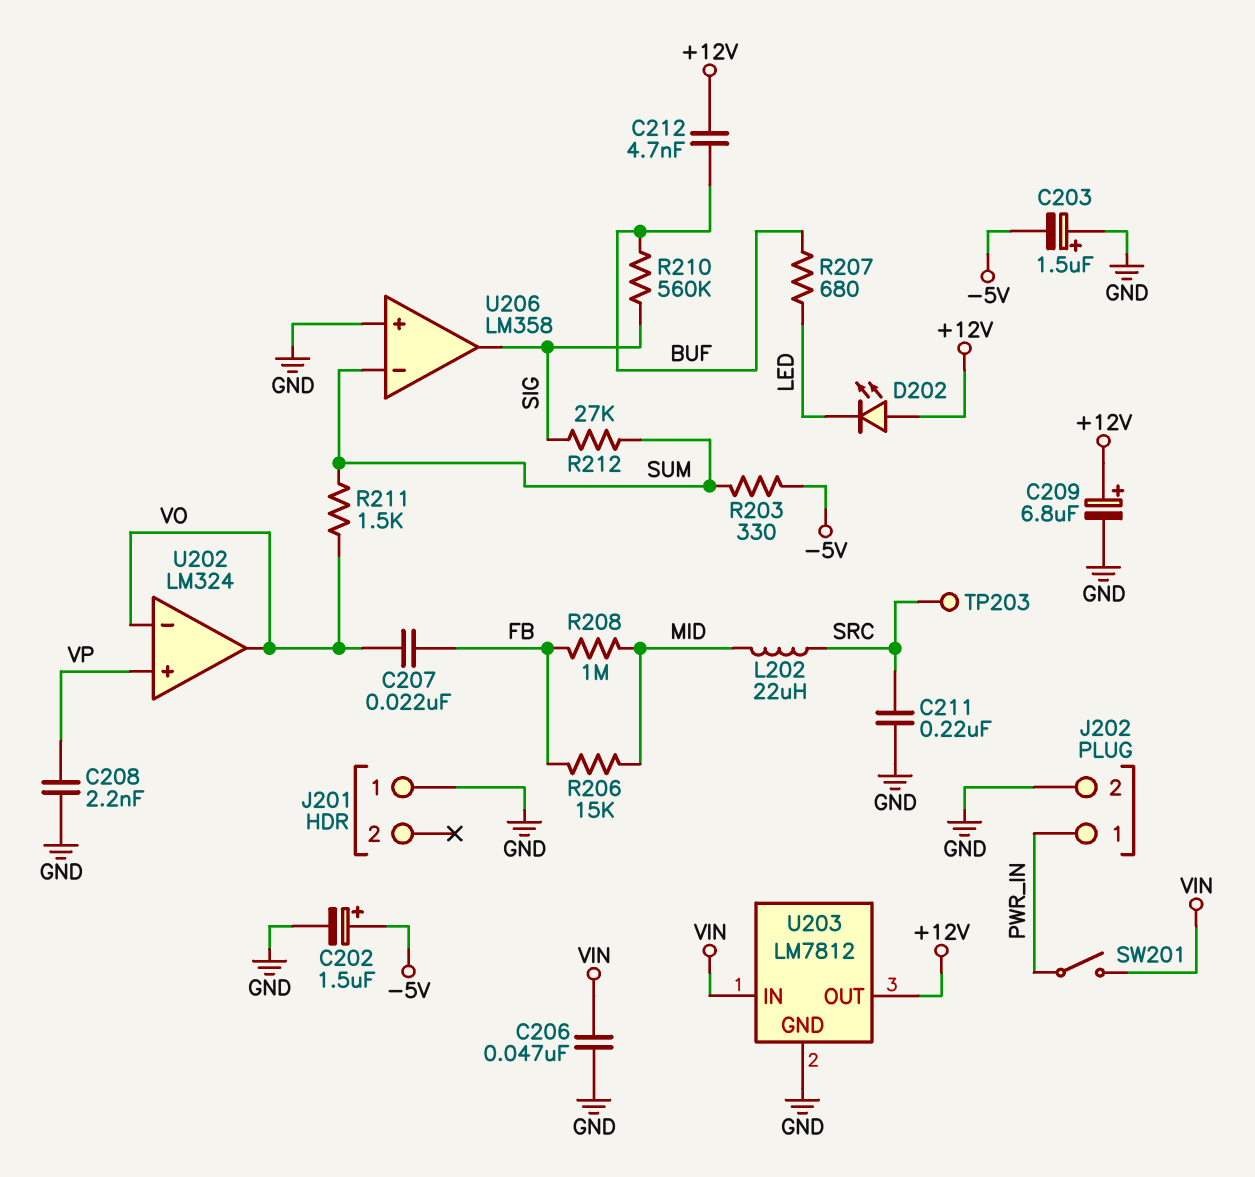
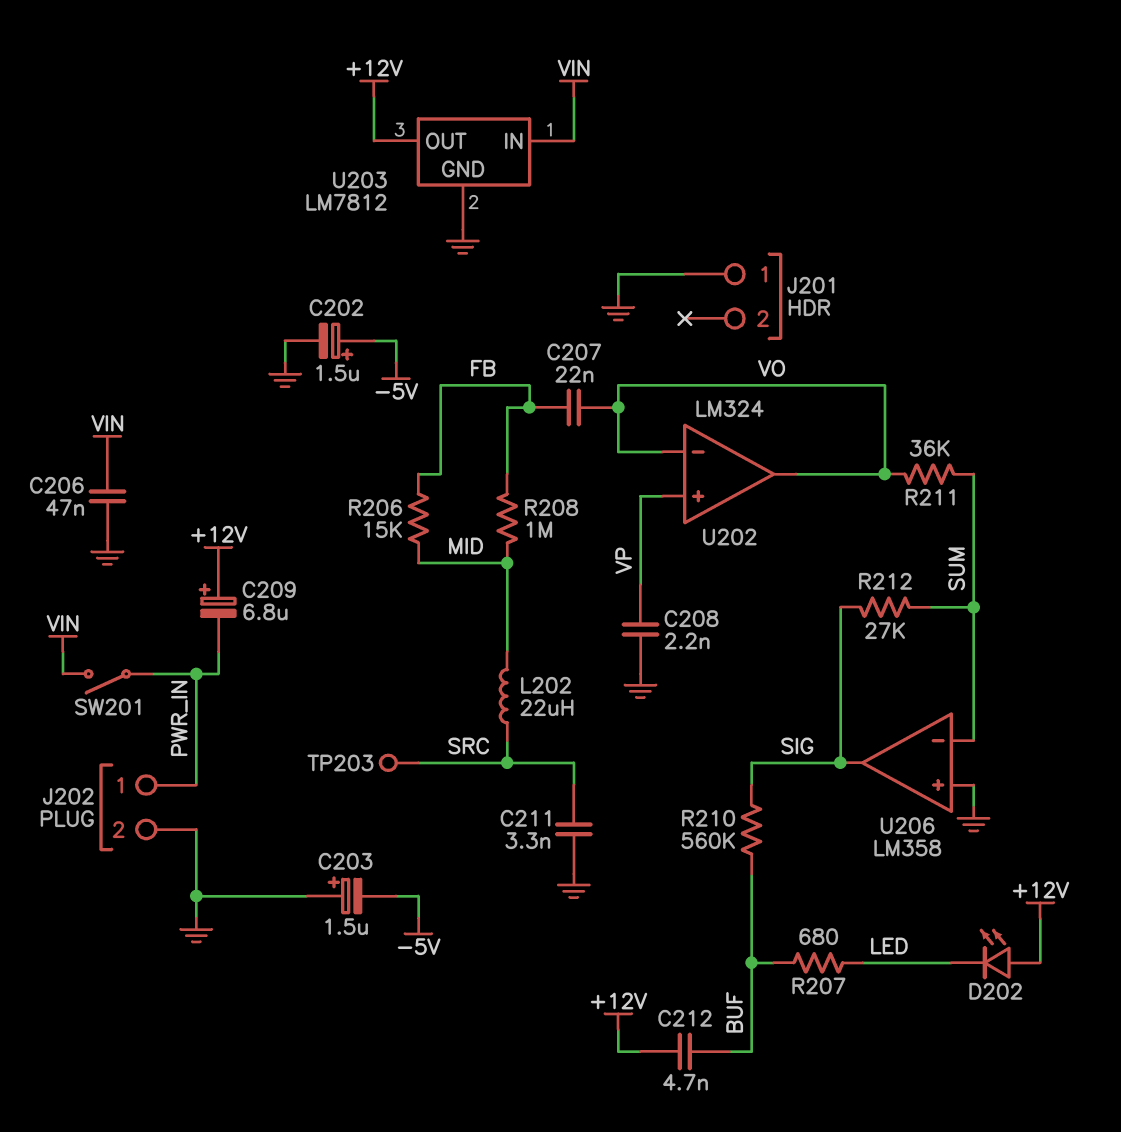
C209: 6.8uF (plus +12V, minus GND) -> 6.8uF (plus +12V, minus PWR_IN)
C211: 220nF (GND, SRC) -> 3.3nF (GND, SRC)
R203: 330 (-5V, SUM) -> none
R211: 1.5k (SUM, VO) -> 36k (SUM, VO)

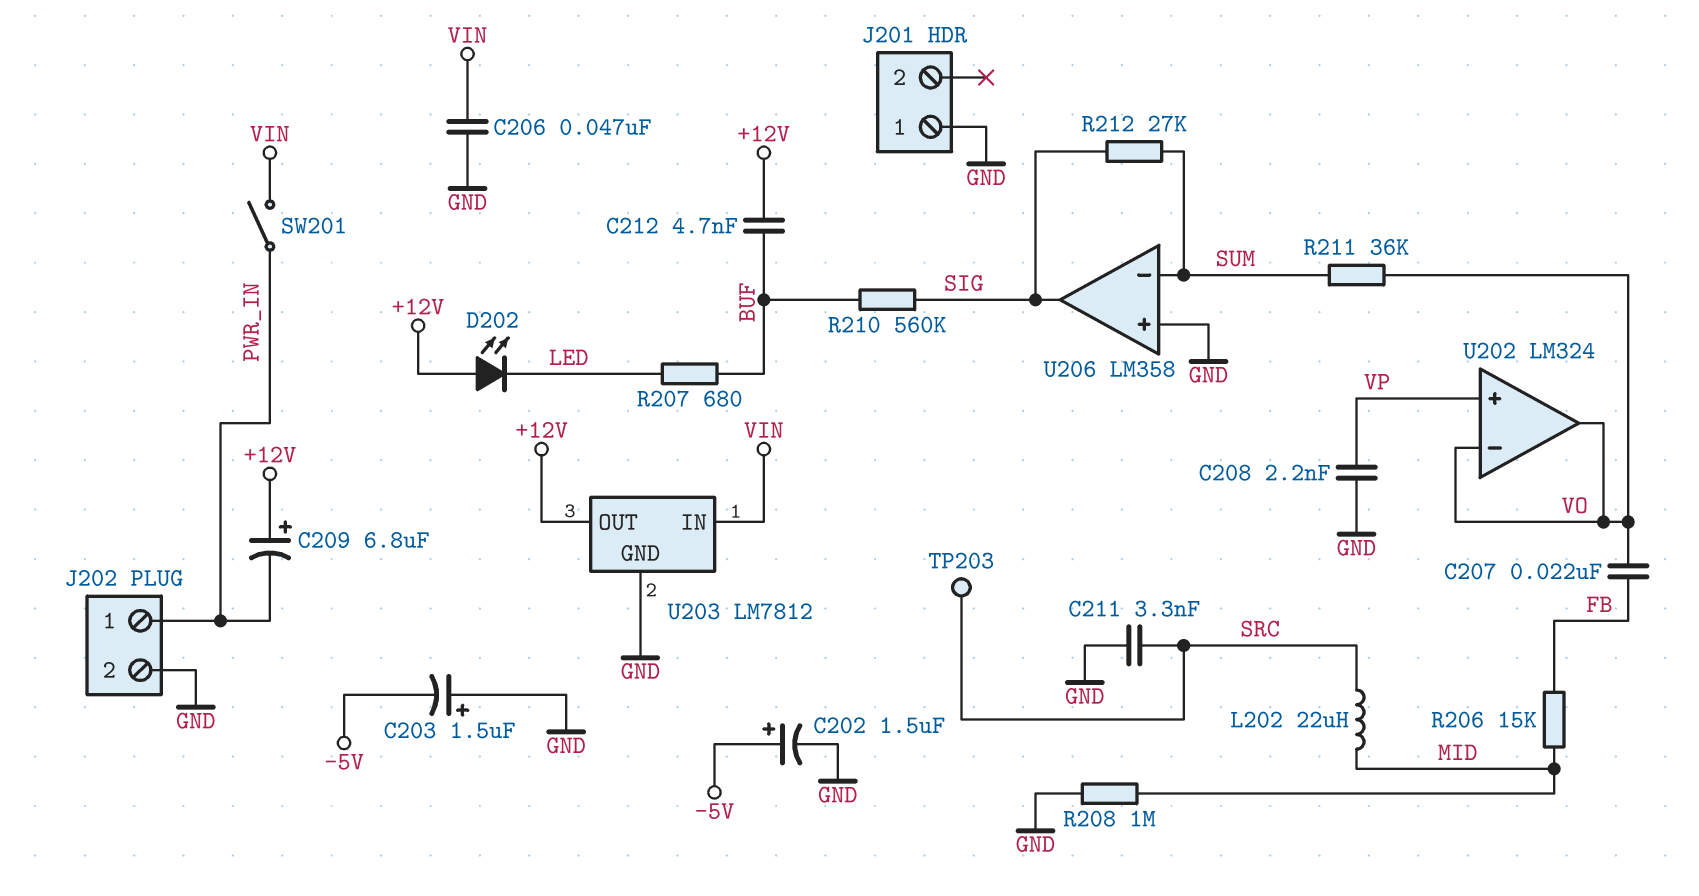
R208: 1M (FB, MID) -> 1M (GND, MID)

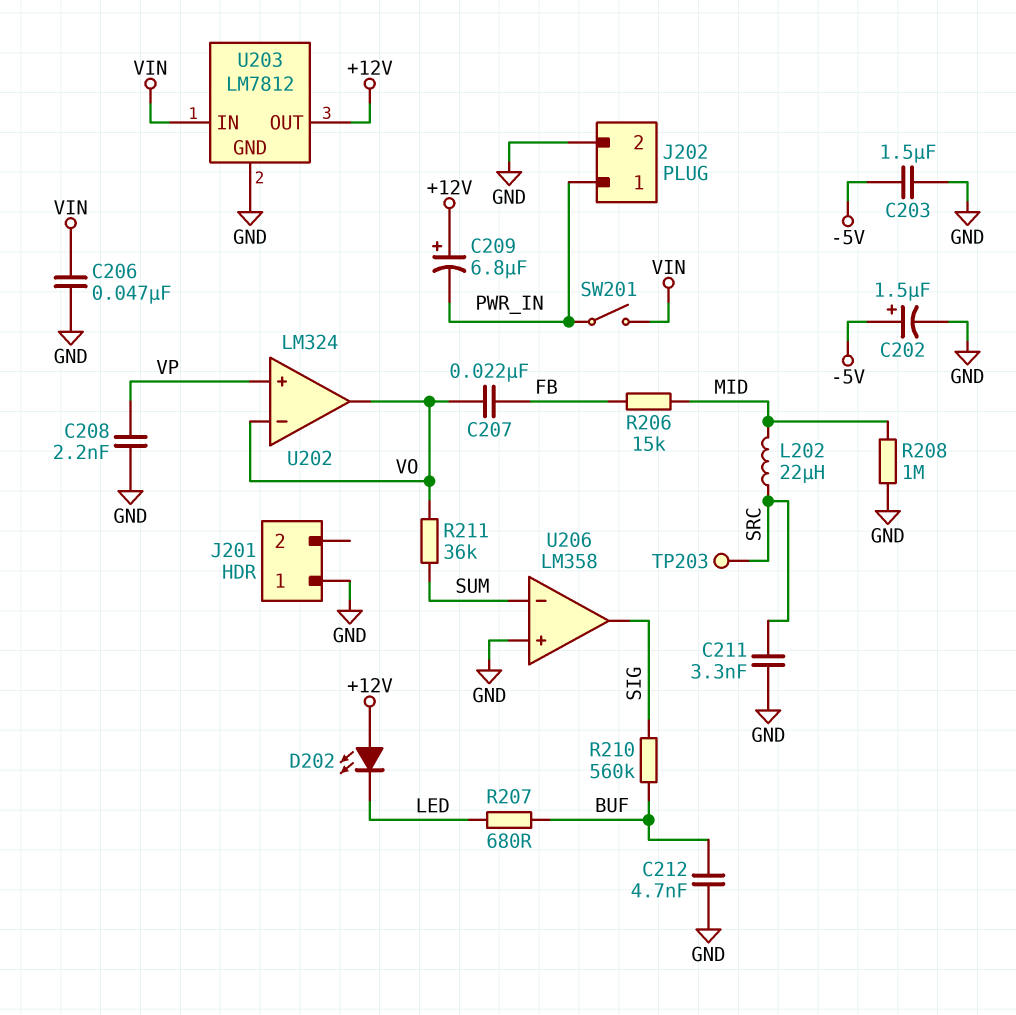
C203: 1.5uF (plus GND, minus -5V) -> 1.5uF (-5V, GND)
C212: 4.7nF (+12V, BUF) -> 4.7nF (BUF, GND)
R212: 27k (SIG, SUM) -> none

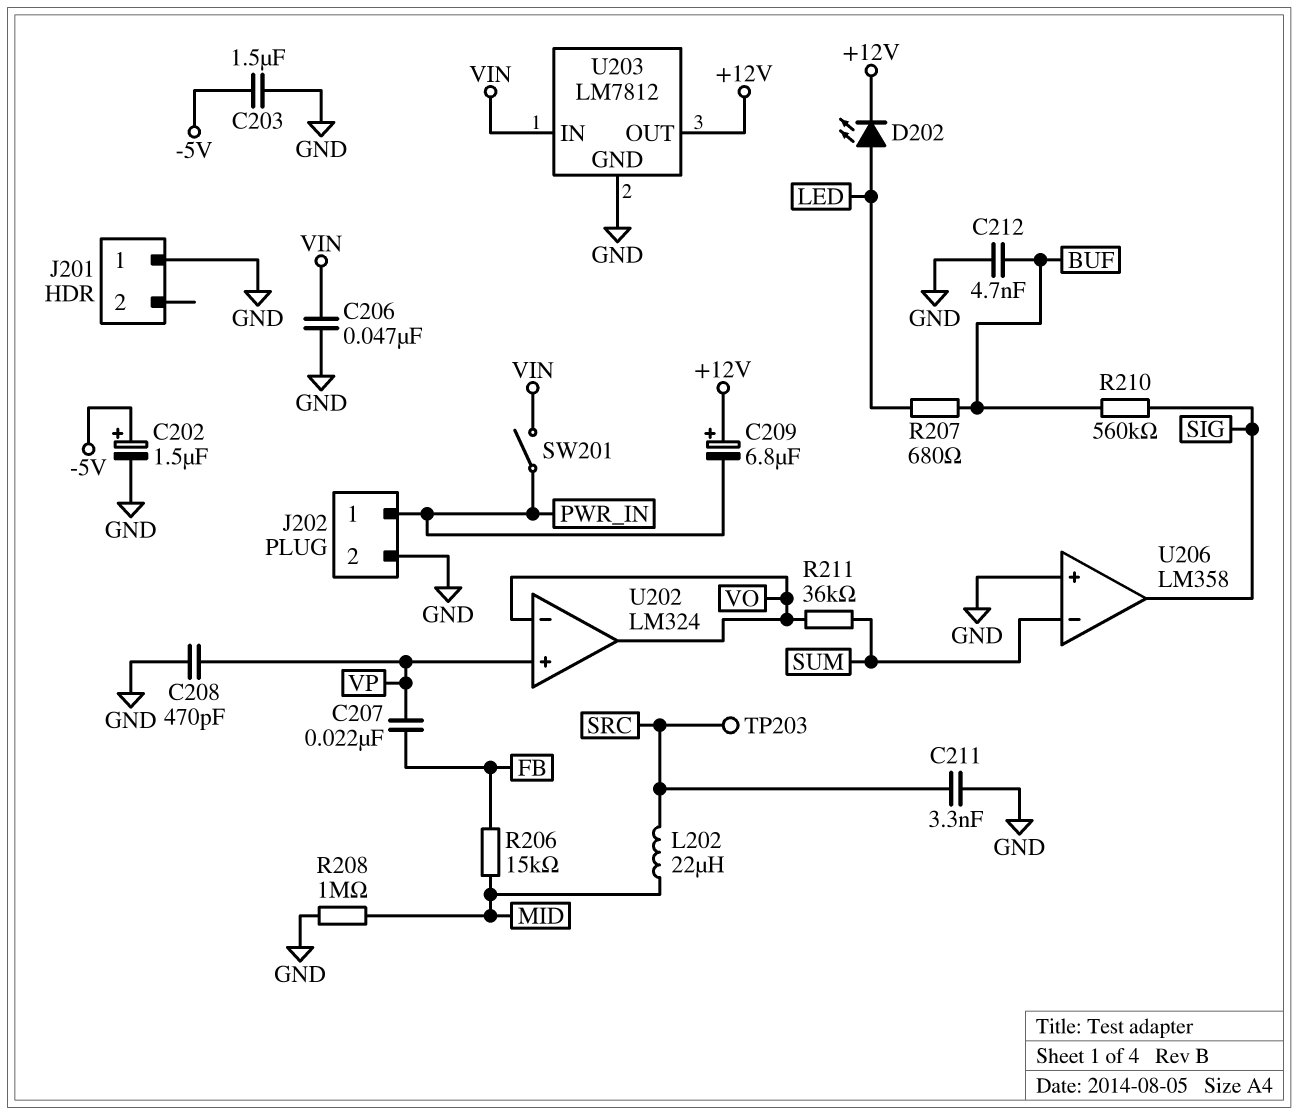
C207: 22nF (FB, VO) -> 22nF (FB, VP)
C208: 2.2nF (GND, VP) -> 470pF (GND, VP)
D202: LED (A +12V, K LED) -> LED (A LED, K +12V)

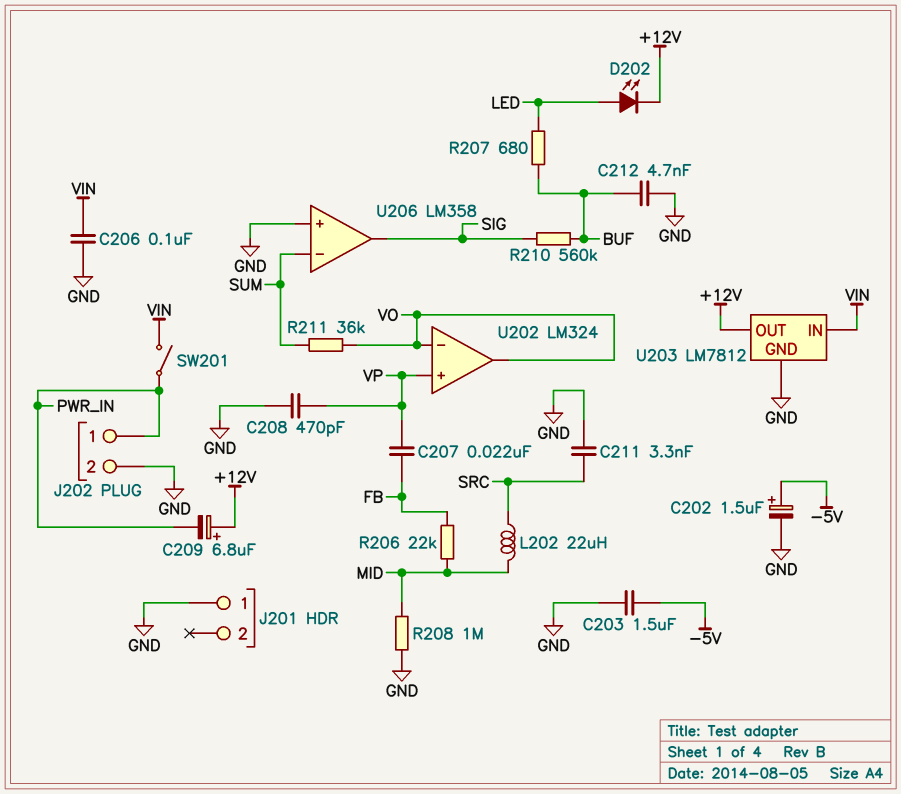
C206: 47nF (GND, VIN) -> 100nF (GND, VIN)
R206: 15k (FB, MID) -> 22k (FB, MID)
TP203: test point (SRC) -> none

